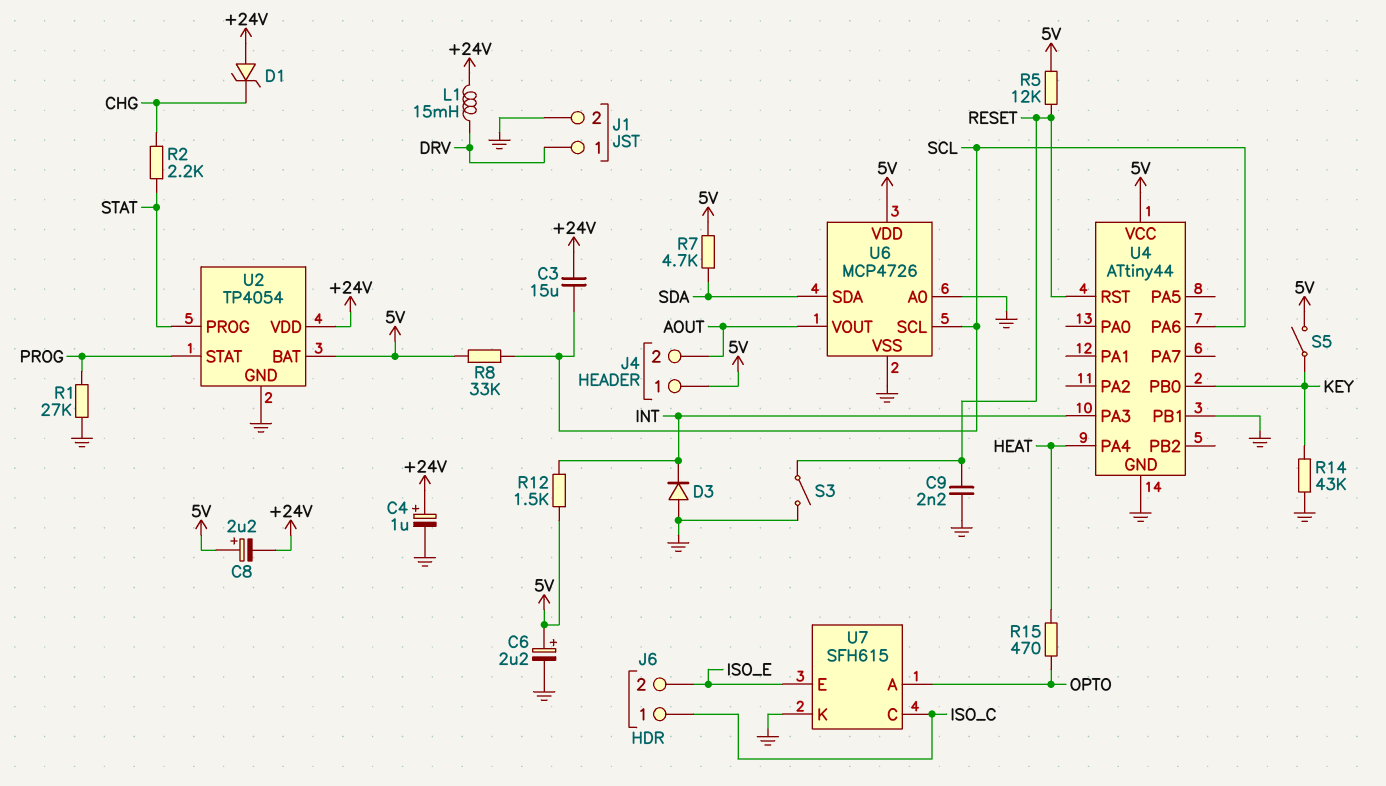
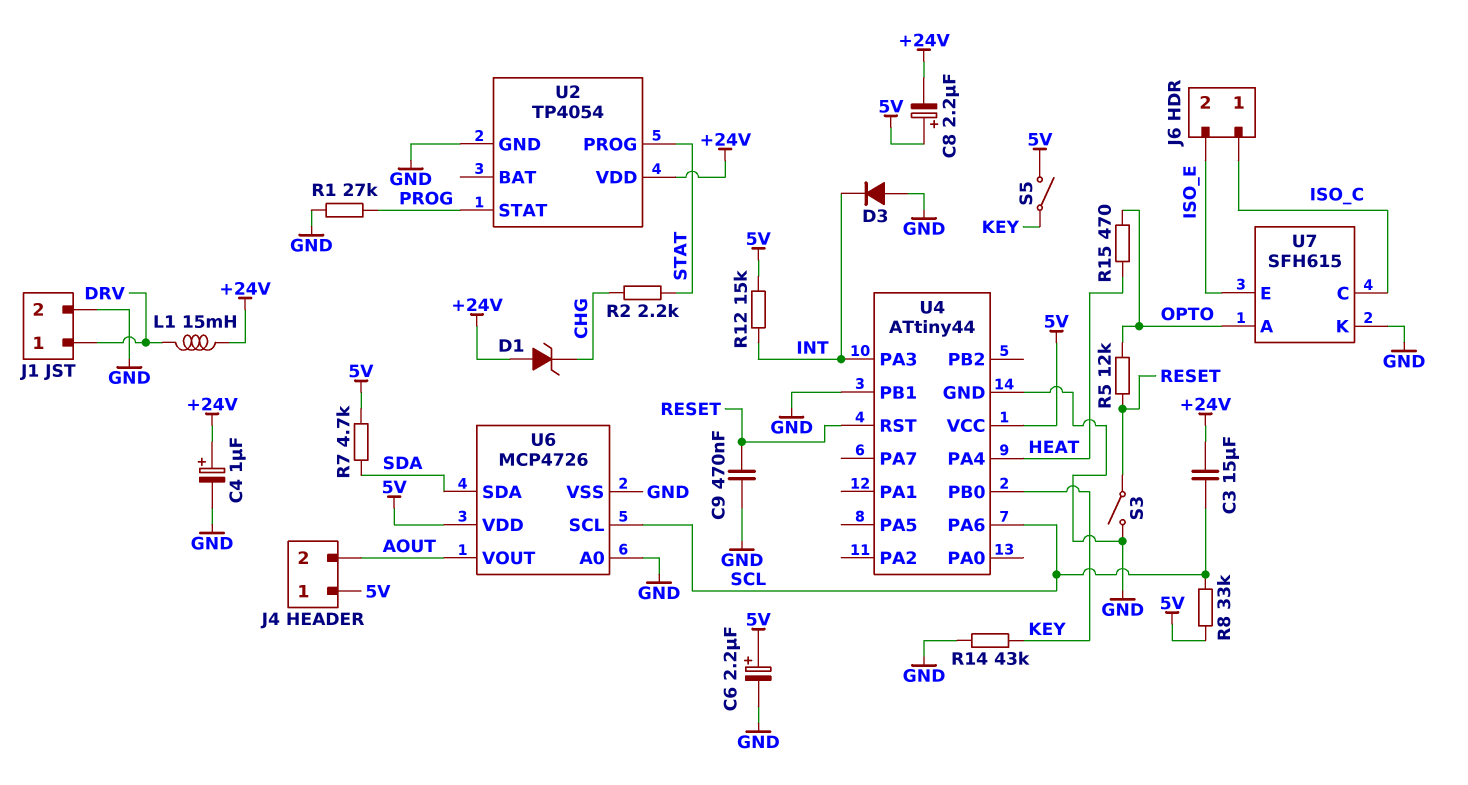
C9: 2.2nF (GND, RESET) -> 470nF (GND, RESET)
R5: 12k (5V, RESET) -> 12k (OPTO, RESET)
R12: 1.5k (5V, INT) -> 15k (5V, INT)
U2 pin BAT: 5V -> none

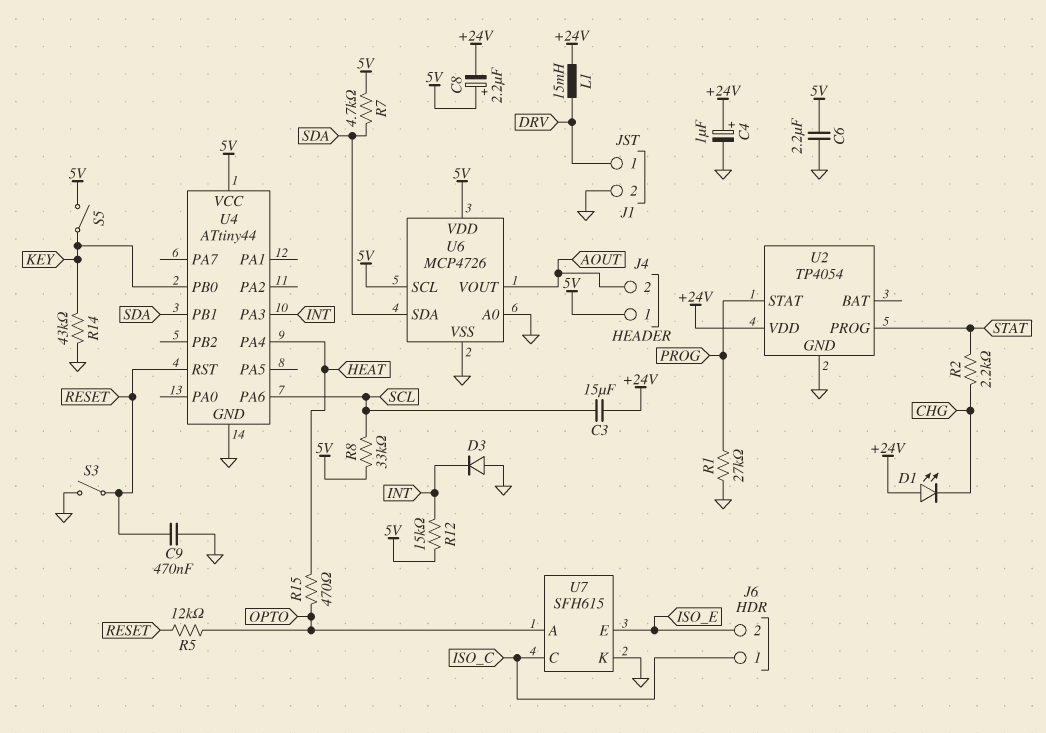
C6: 2.2uF (plus 5V, minus GND) -> 2.2uF (5V, GND)
D1: zener (A +24V, K CHG) -> LED (A +24V, K CHG)
U4 pin PB1: GND -> SDA
U6 pin SCL: SCL -> 5V

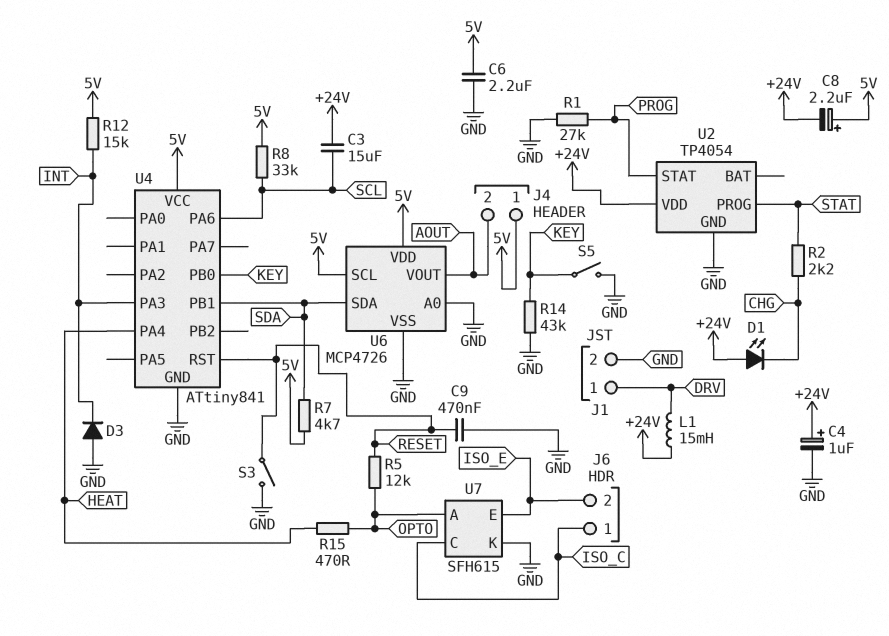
S5: switch (5V, KEY) -> switch (GND, KEY)
U4: ATtiny44 -> ATtiny841

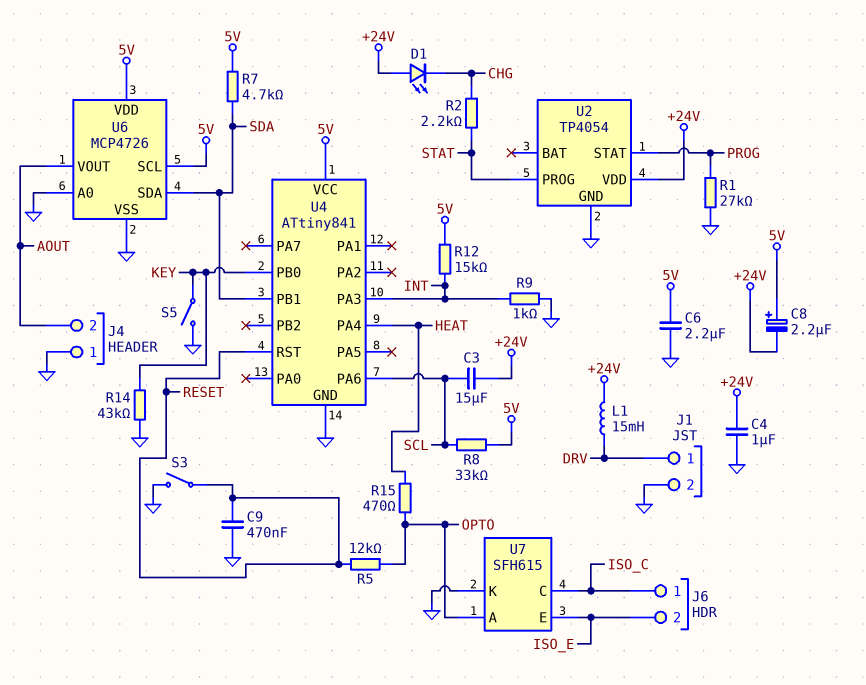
C4: 1uF (plus +24V, minus GND) -> 1uF (+24V, GND)
D3: diode (A GND, K INT) -> none
J4 pin 1: 5V -> GND
R9: none -> 1k (GND, INT)

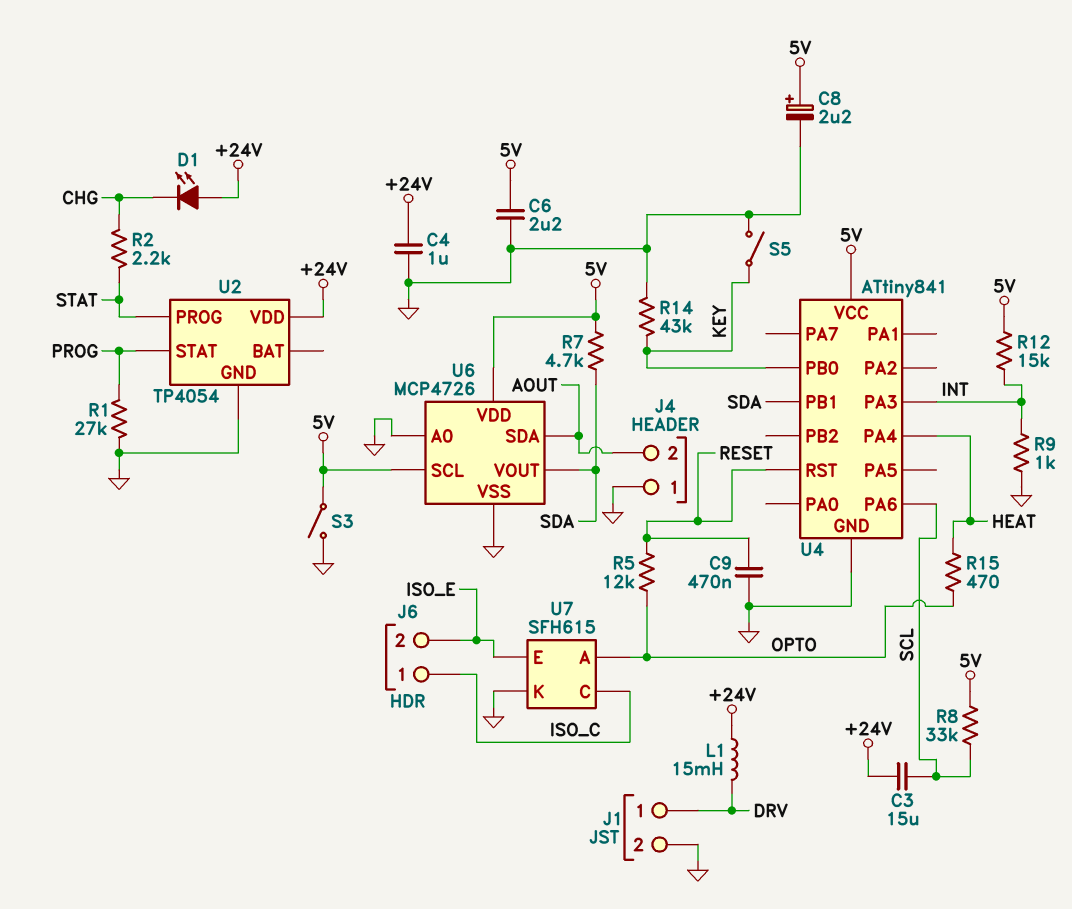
C8: 2.2uF (plus 5V, minus +24V) -> 2.2uF (plus 5V, minus GND)
S3: switch (GND, RESET) -> switch (5V, GND)
U6 pin SDA: SDA -> AOUT
U6 pin VOUT: AOUT -> SDA

